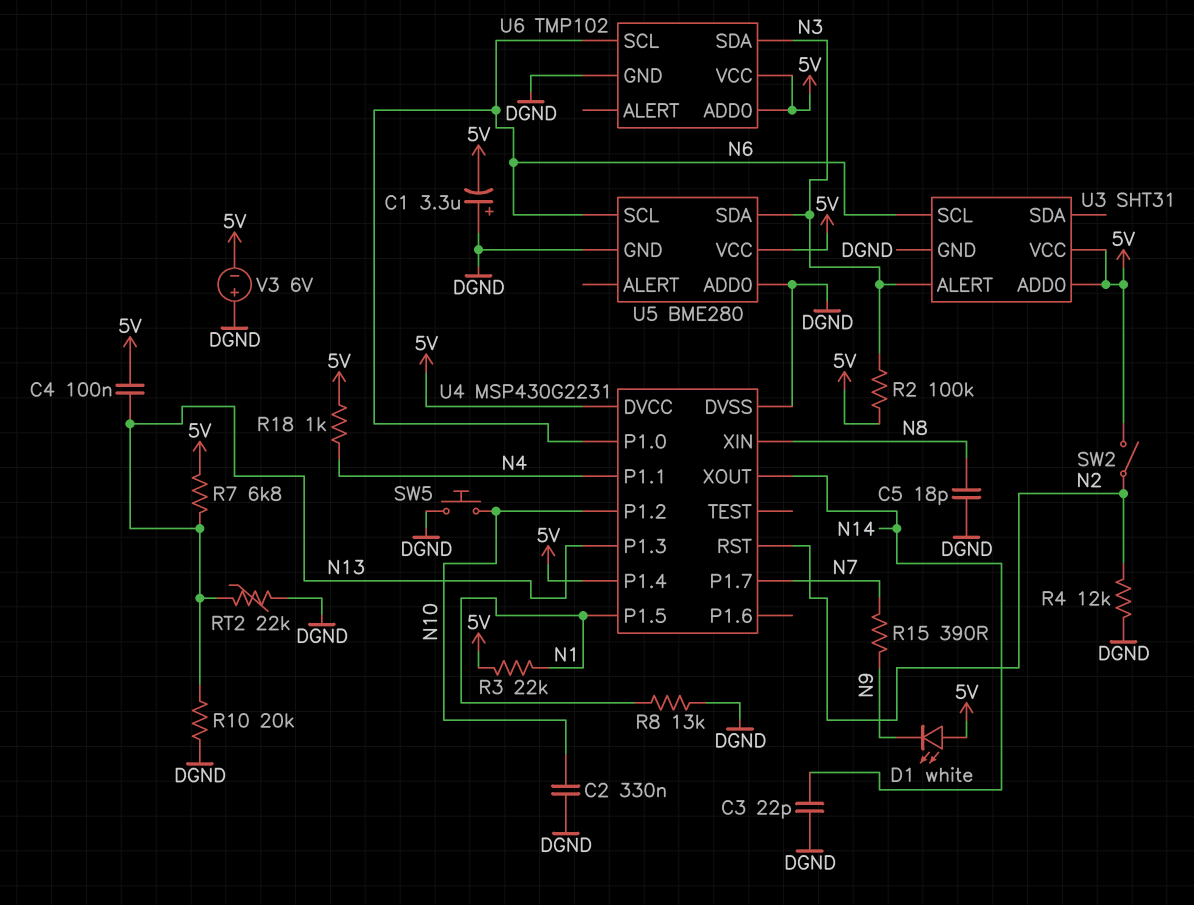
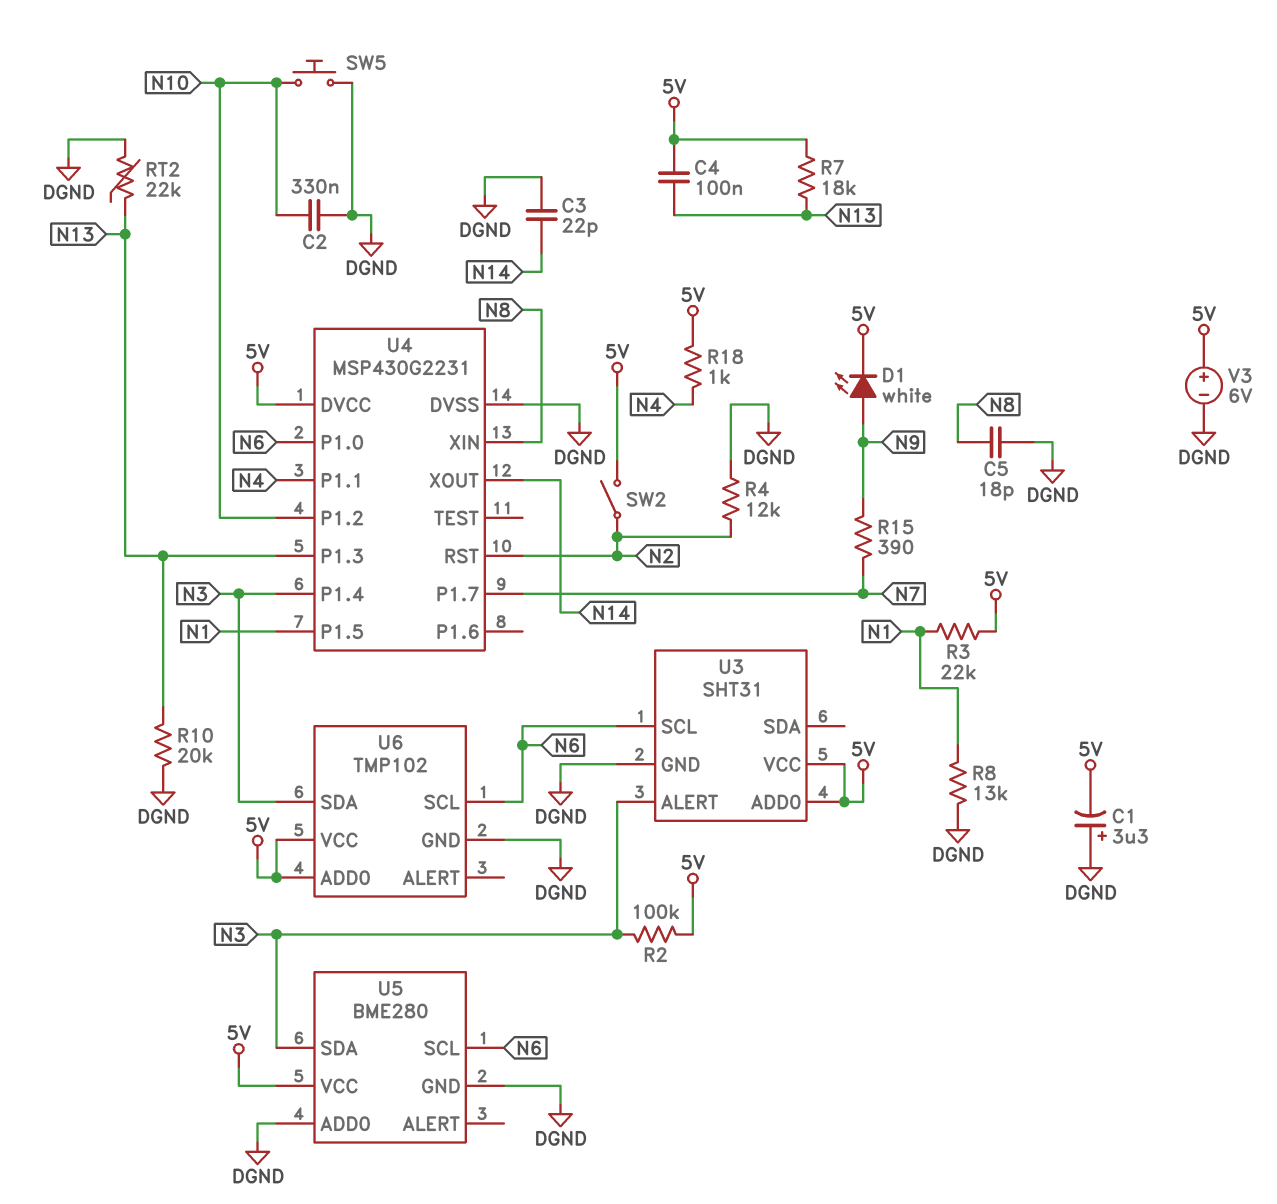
D1: LED white (A 5V, K N9) -> LED white (A N9, K 5V)
R7: 6.8k (5V, N13) -> 18k (5V, N13)
U4 pin P1.4: 5V -> N3
V3: 6V (plus DGND, minus 5V) -> 6V (plus 5V, minus DGND)

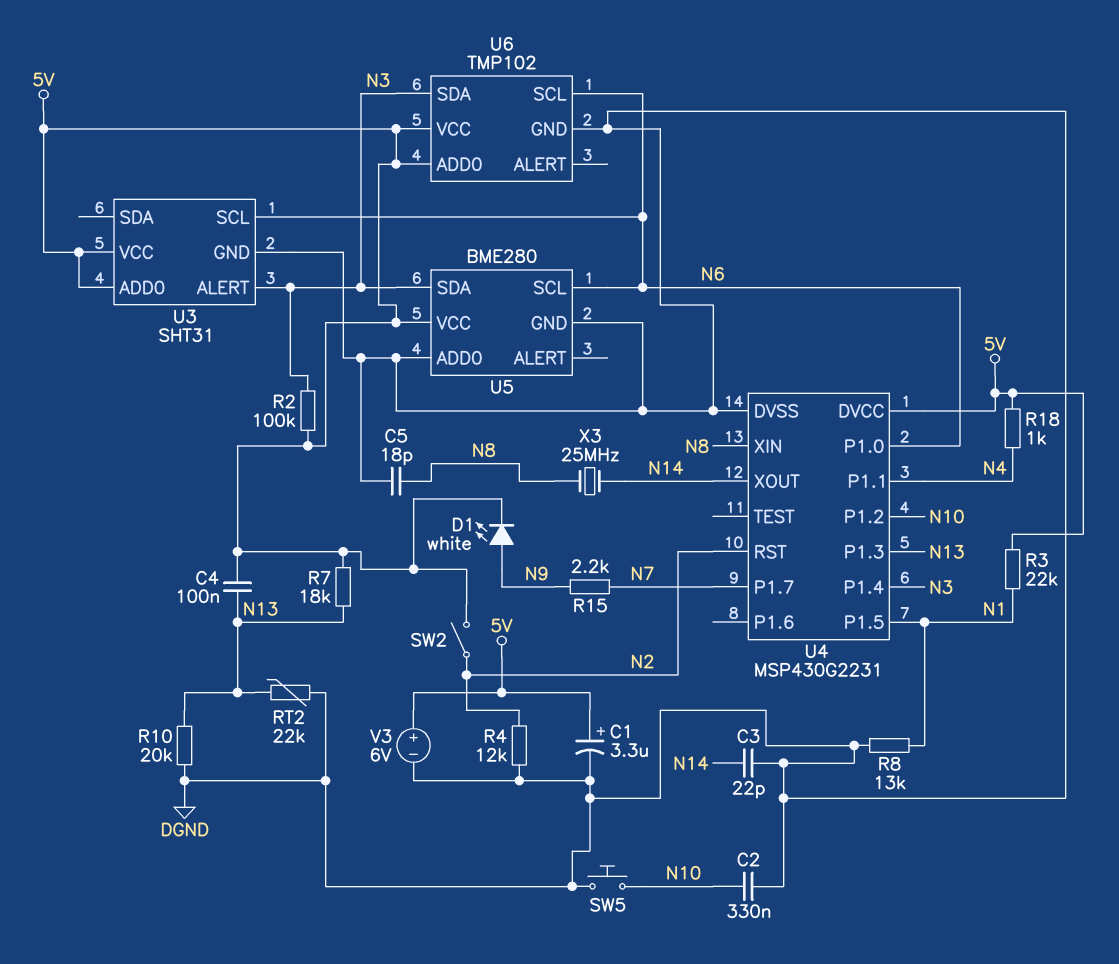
C1: 3.3uF (plus DGND, minus 5V) -> 3.3uF (plus 5V, minus DGND)
R15: 390 (N7, N9) -> 2.2k (N7, N9)
X3: none -> 25MHz (N8, N14)

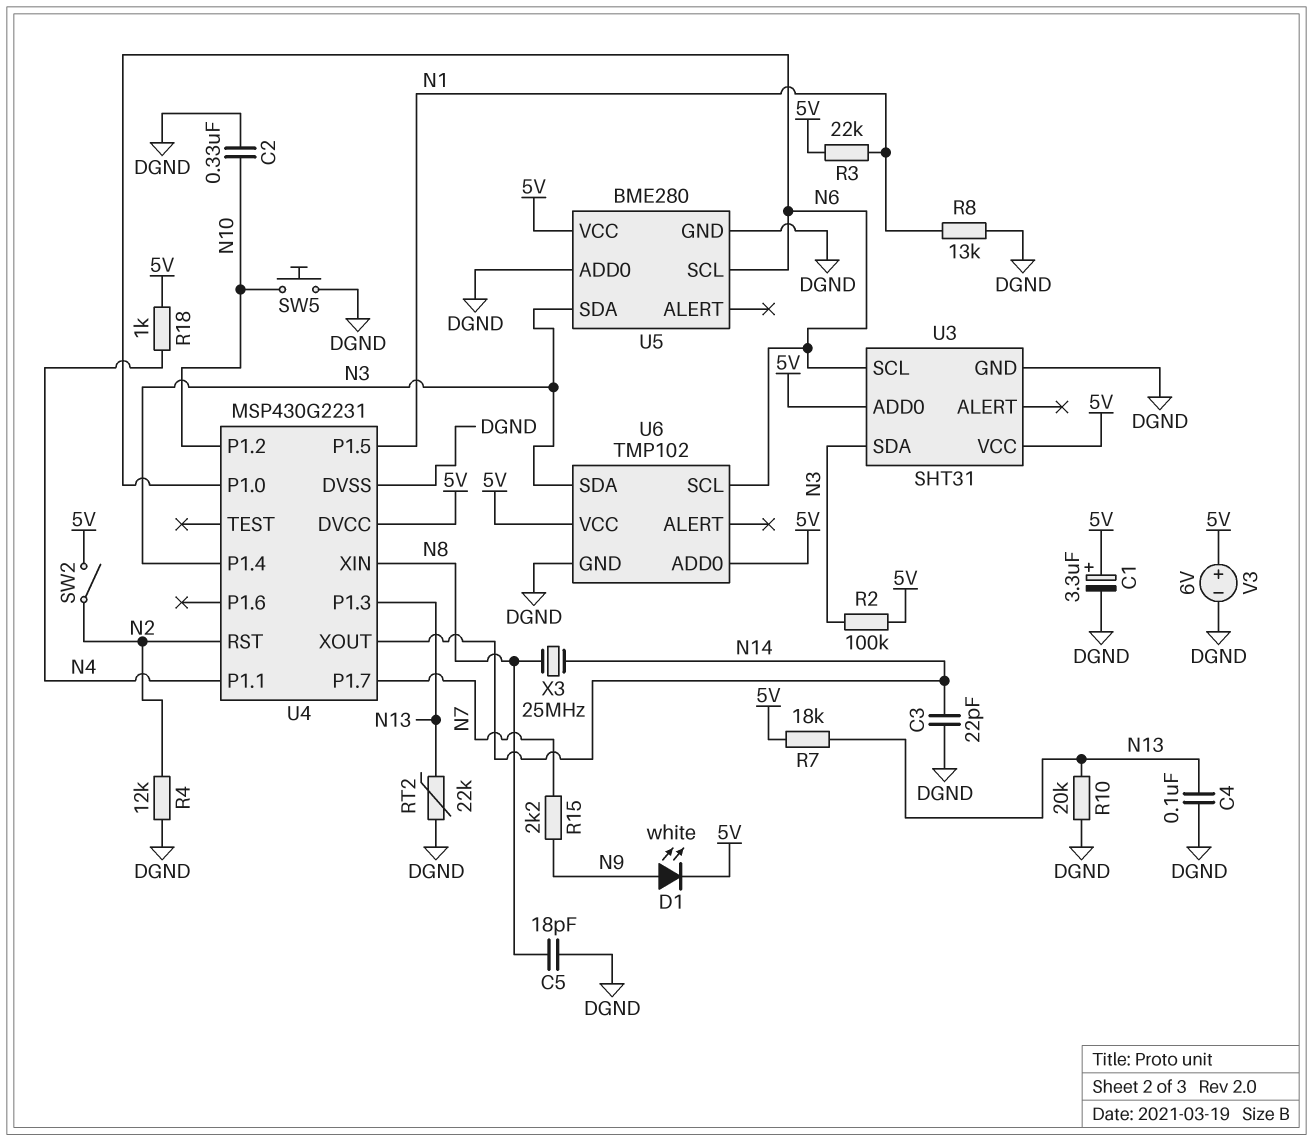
C4: 100nF (5V, N13) -> 100nF (DGND, N13)
U3 pin ALERT: N3 -> none
U3 pin SDA: none -> N3

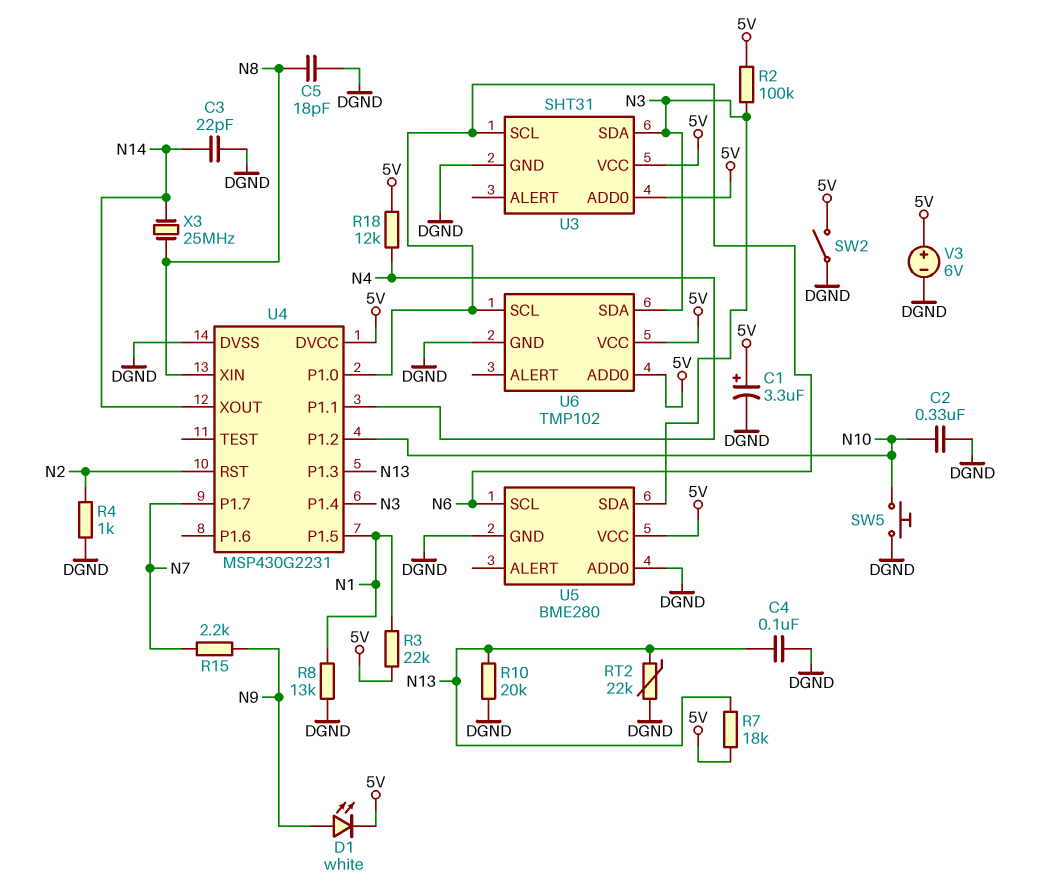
R4: 12k (DGND, N2) -> 1k (DGND, N2)
R18: 1k (5V, N4) -> 12k (5V, N4)
SW2: switch (5V, N2) -> switch (5V, DGND)

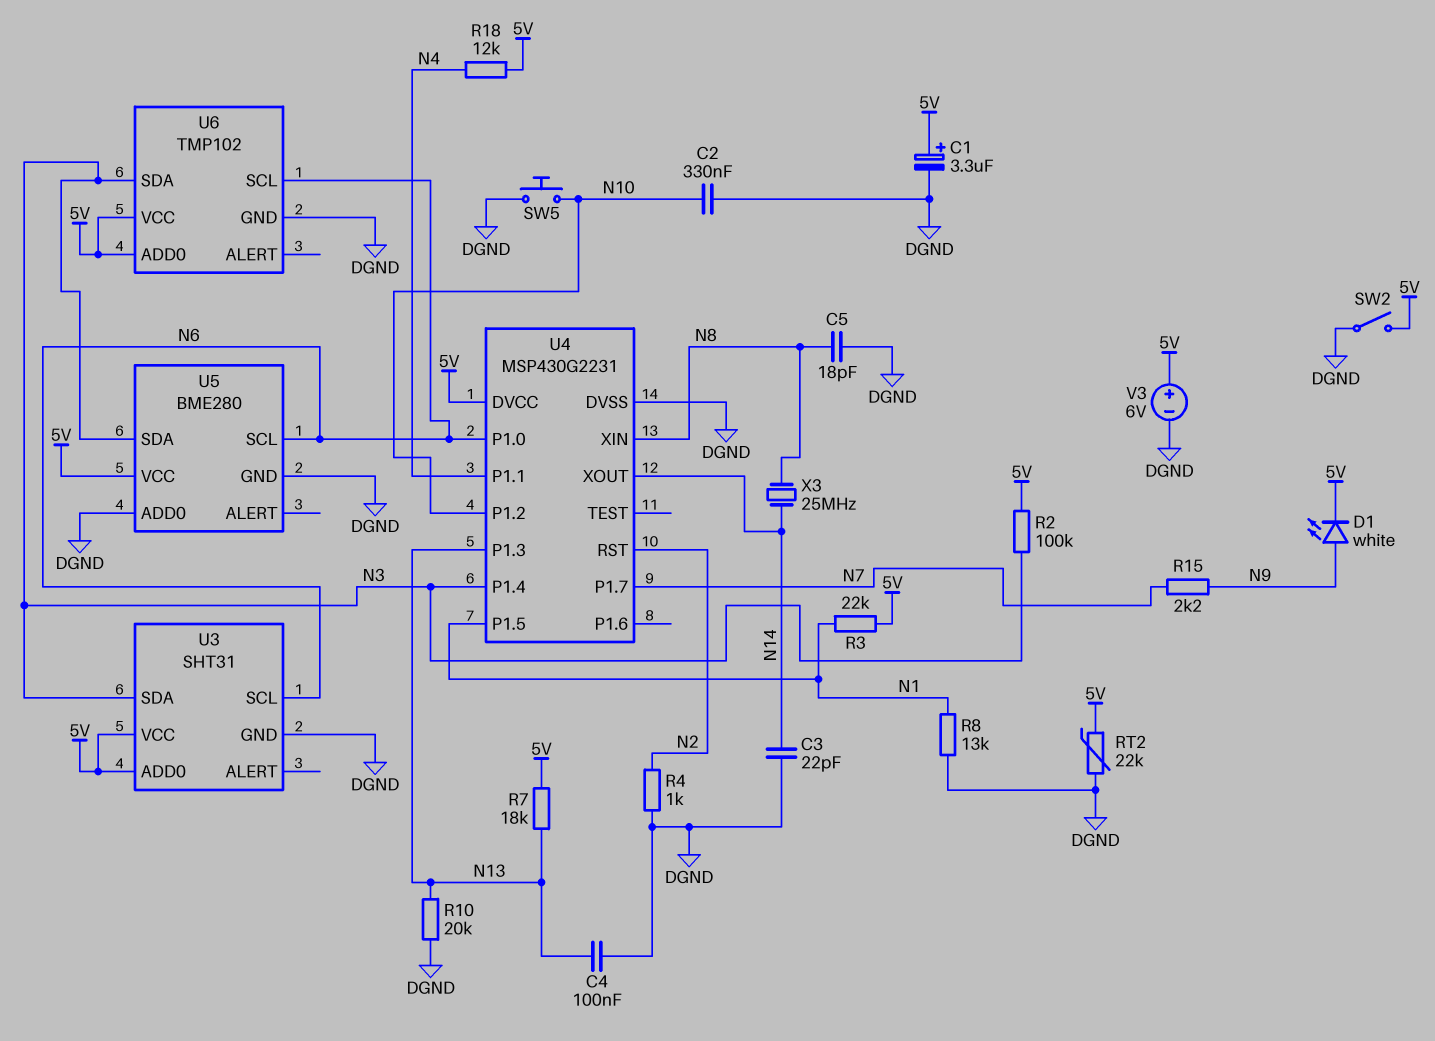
RT2: 22k (DGND, N13) -> 22k (5V, DGND)

